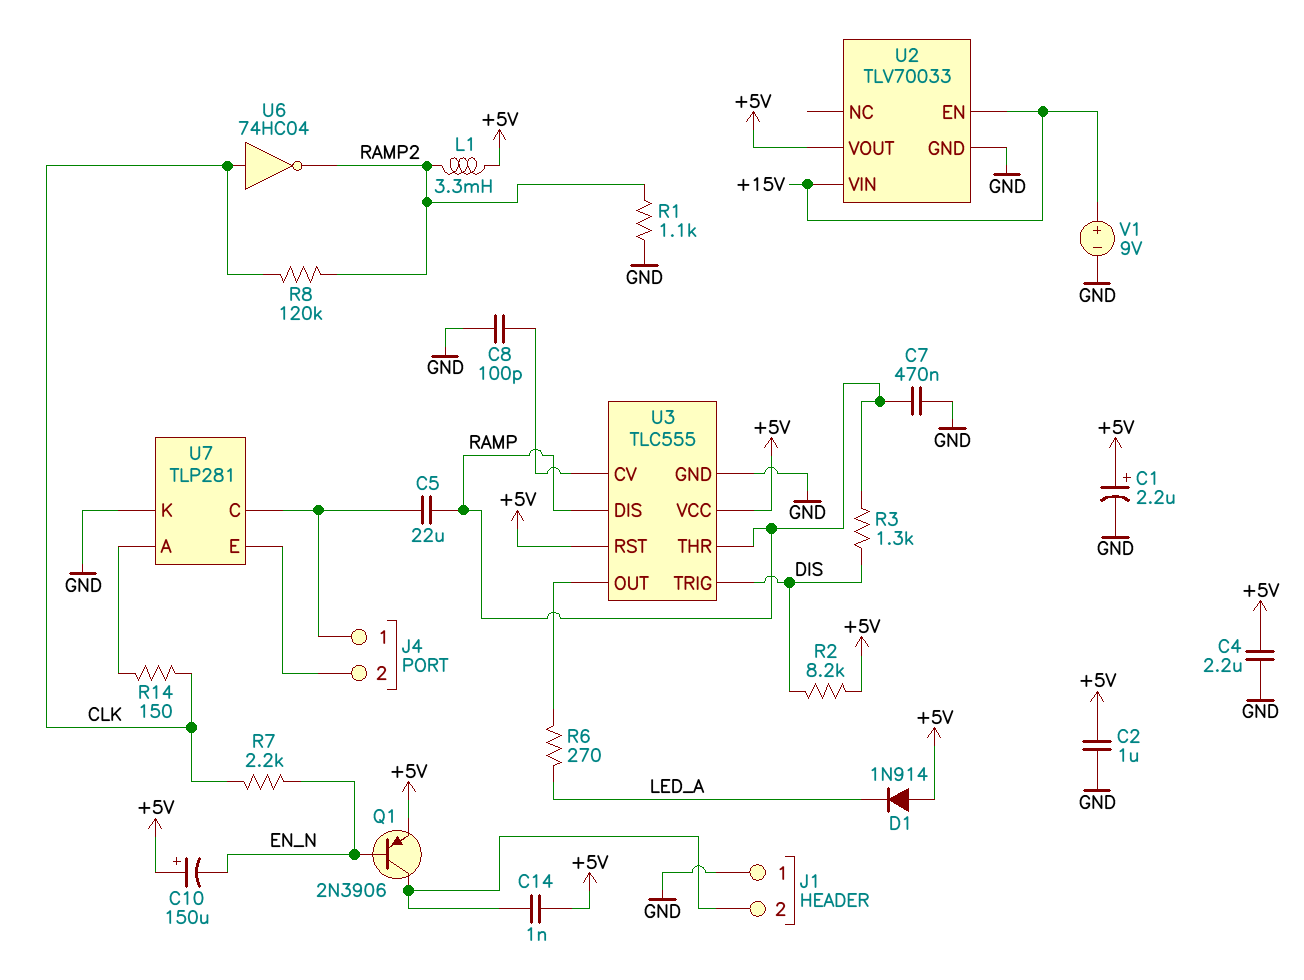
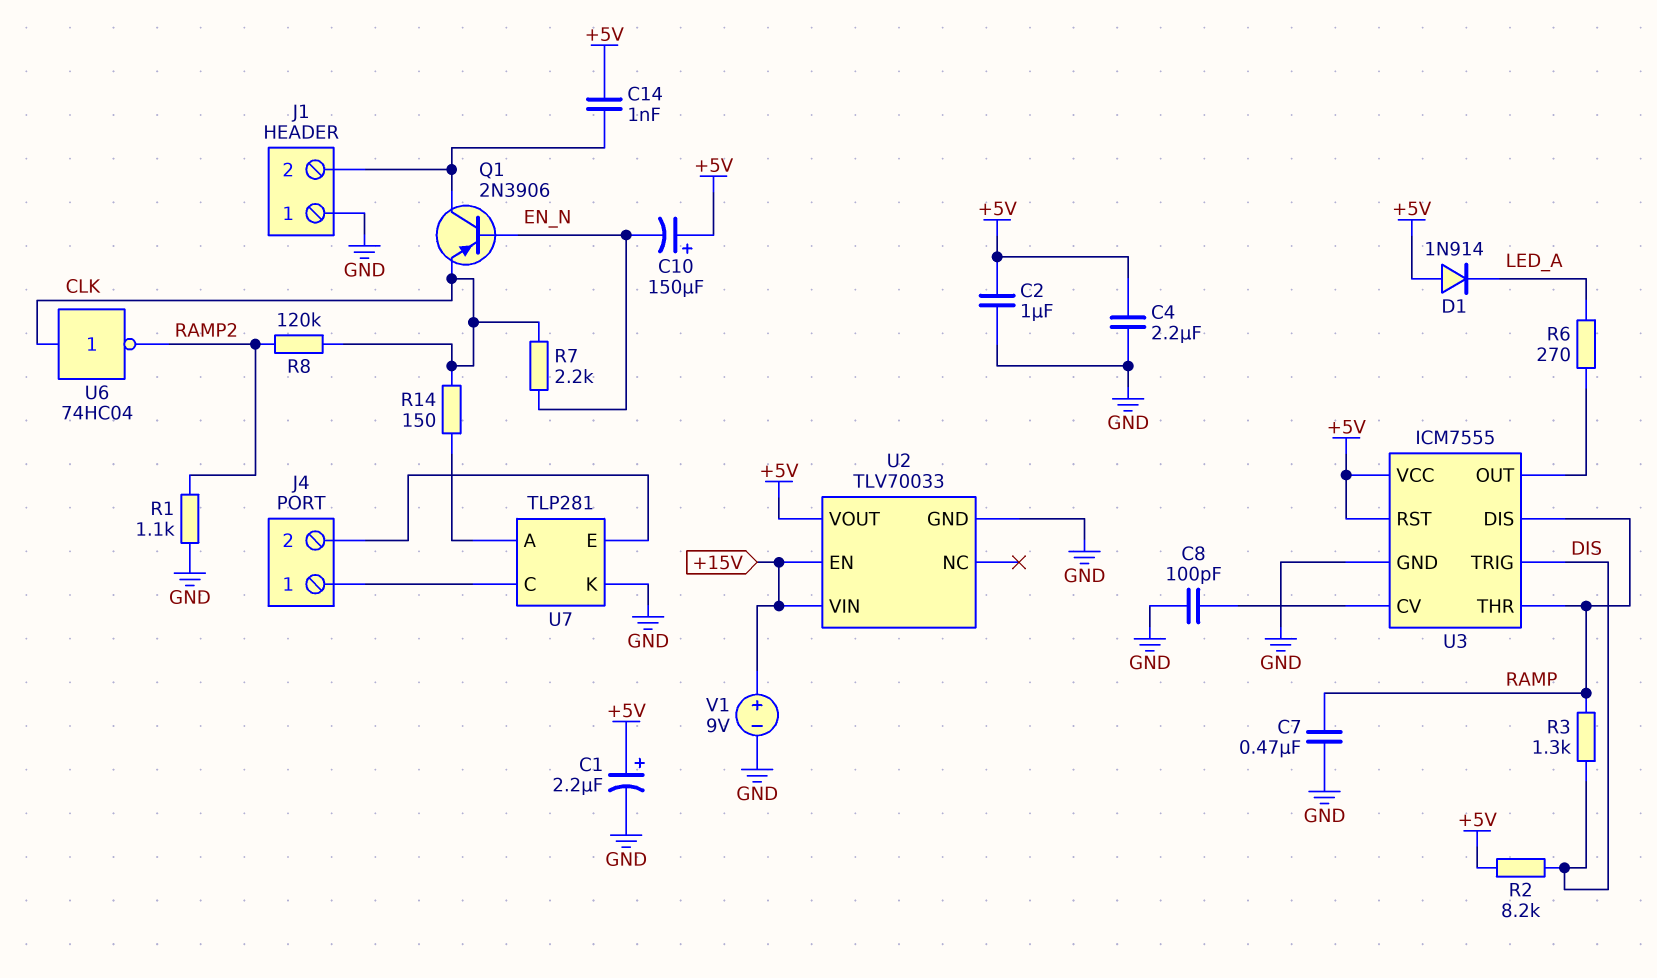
C5: 22uF (J4/1, RAMP) -> none
L1: 3.3mH (+5V, RAMP2) -> none
Q1: PNP 2N3906 (B EN_N, C J1/2, E +5V) -> PNP 2N3906 (B EN_N, C J1/2, E CLK)
U3: TLC555 -> ICM7555

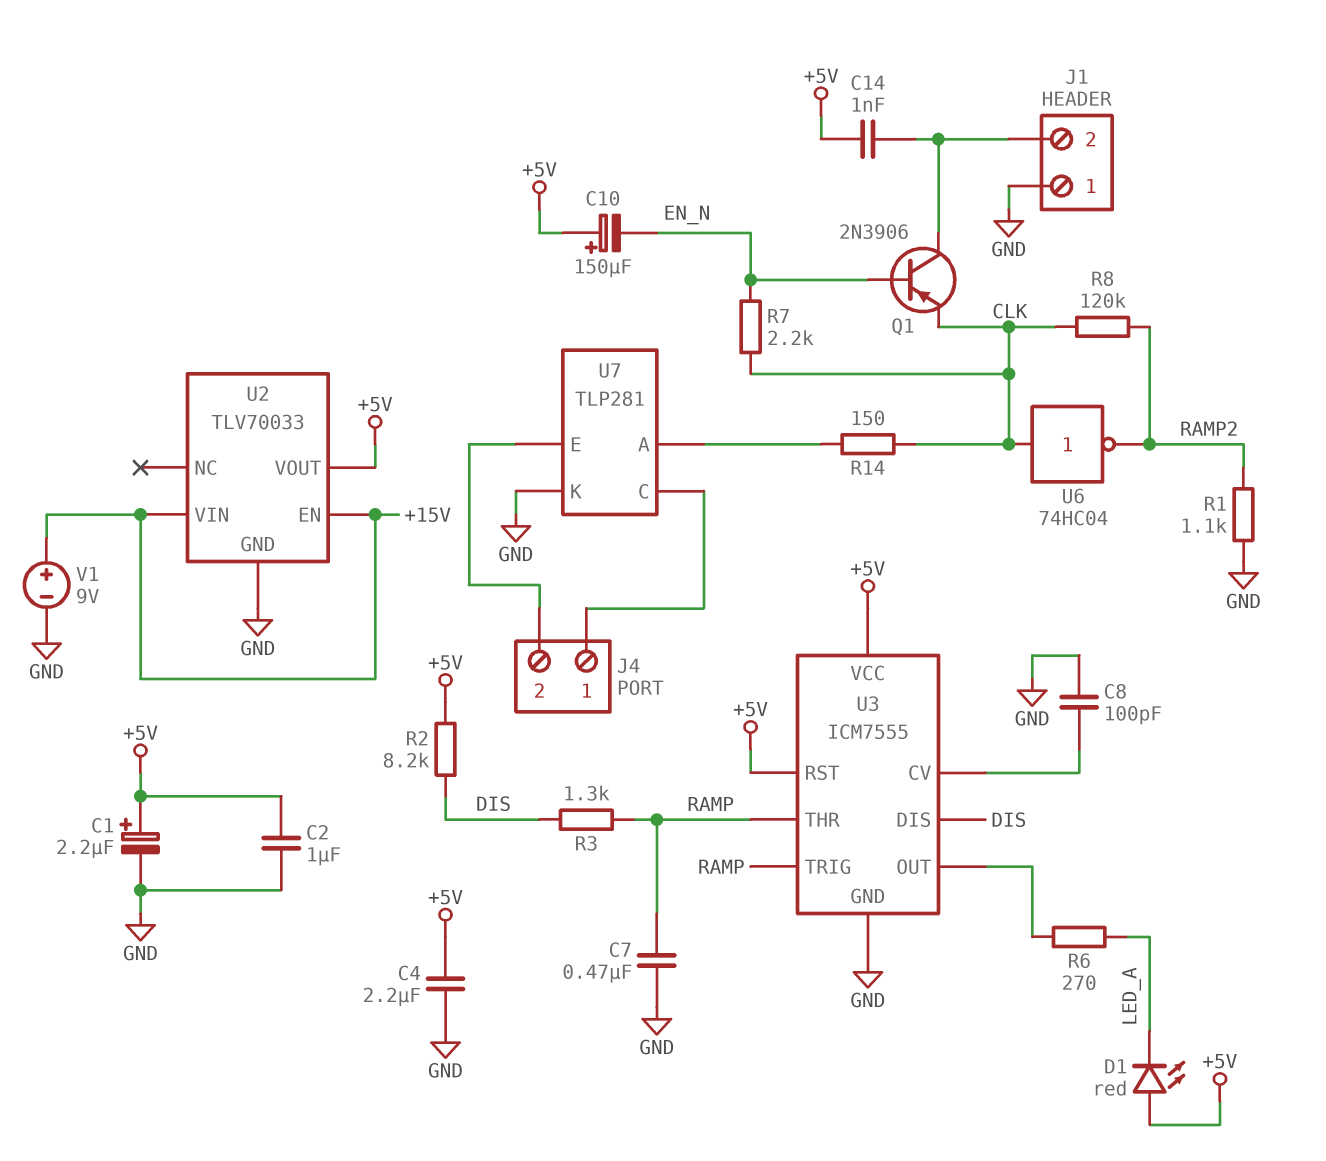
D1: diode 1N914 (A +5V, K LED_A) -> LED red (A +5V, K LED_A)
U3 pin DIS: RAMP -> DIS
U3 pin TRIG: DIS -> RAMP

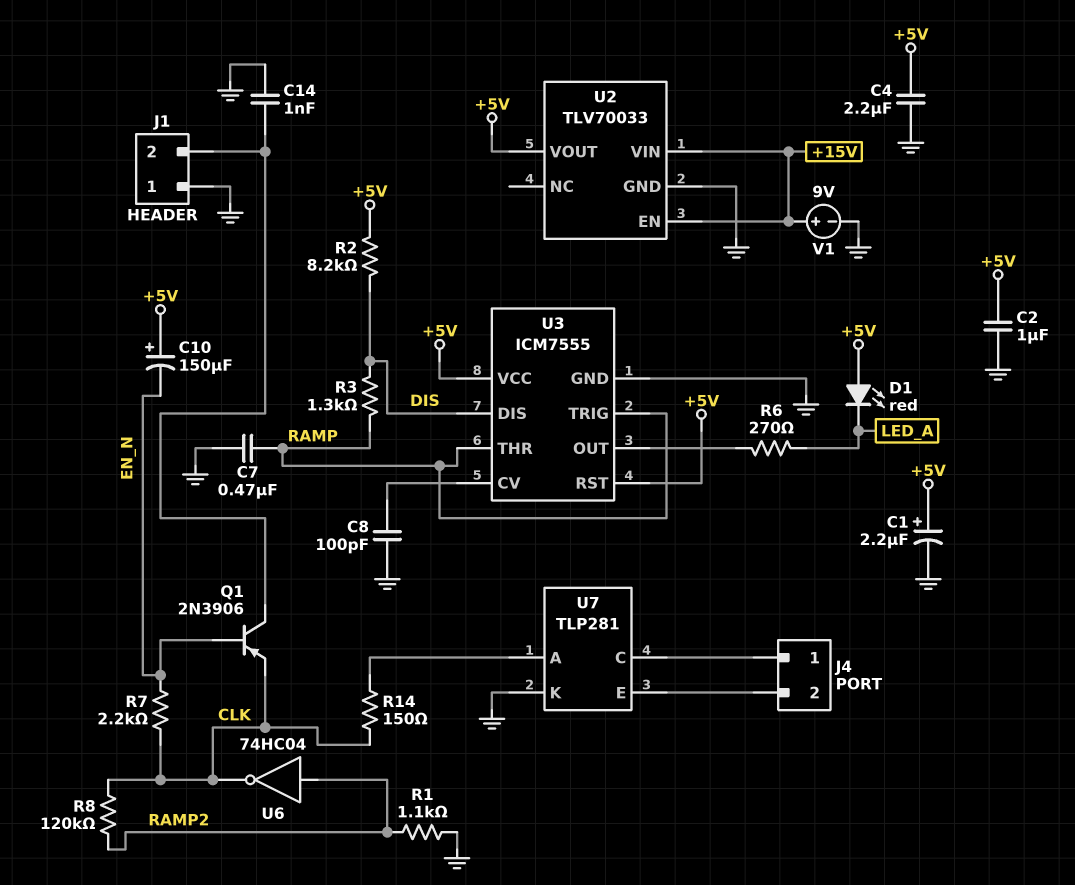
C14: 1nF (+5V, J1/2) -> 1nF (GND, J1/2)
U6: NOT 74HC04 (in CLK, out RAMP2) -> NOT 74HC04 (in RAMP2, out CLK)

